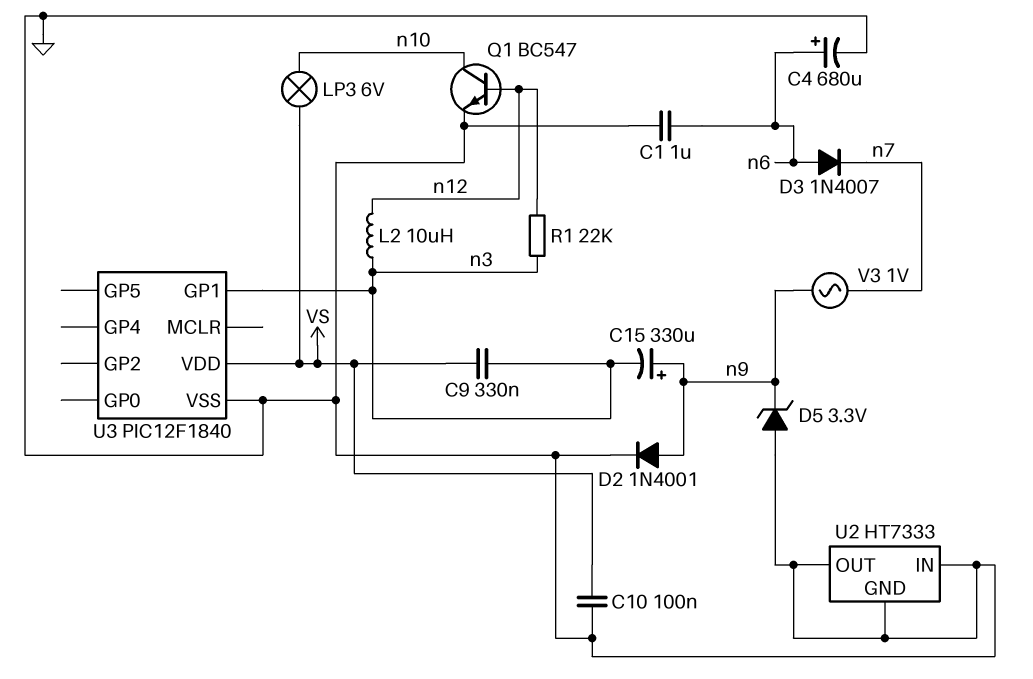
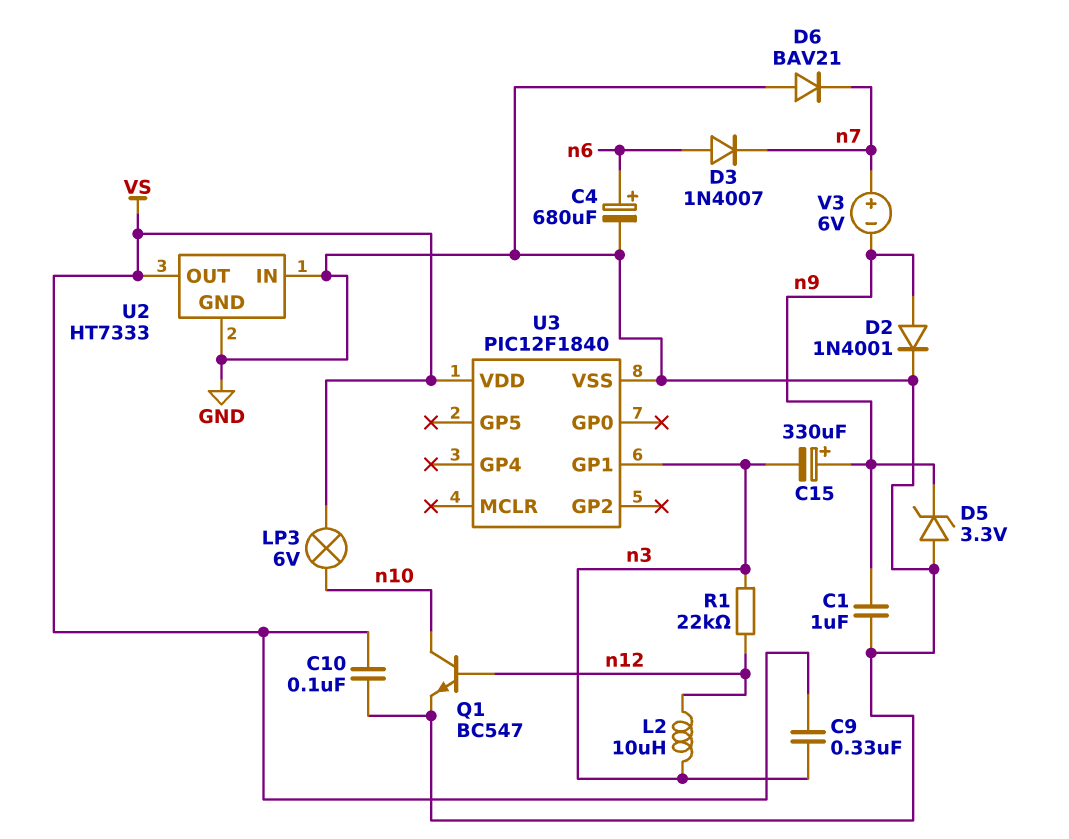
C1: 1uF (GND, n6) -> 1uF (GND, n9)
D6: none -> diode BAV21 (A GND, K n7)
U2 pin OUT: GND -> VS
V3: AC 1V (n7, n9) -> 6V (plus n7, minus n9)

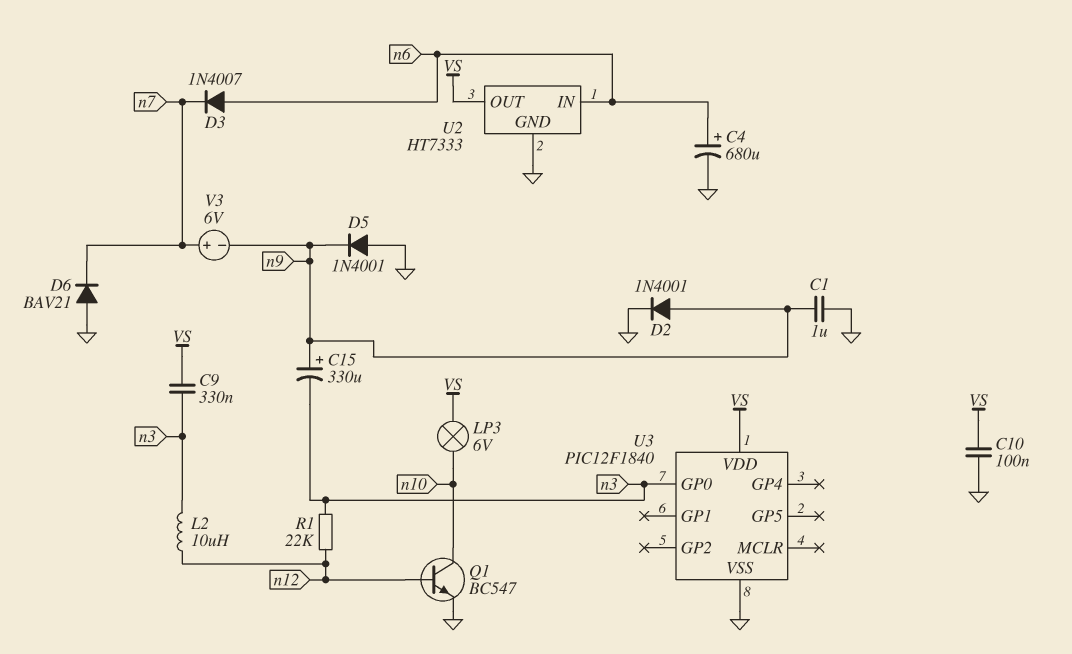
D5: zener 3.3V (A GND, K n9) -> diode 1N4001 (A GND, K n9)
U2 pin IN: GND -> n6
U3 pin GP0: none -> n3
U3 pin GP1: n3 -> none

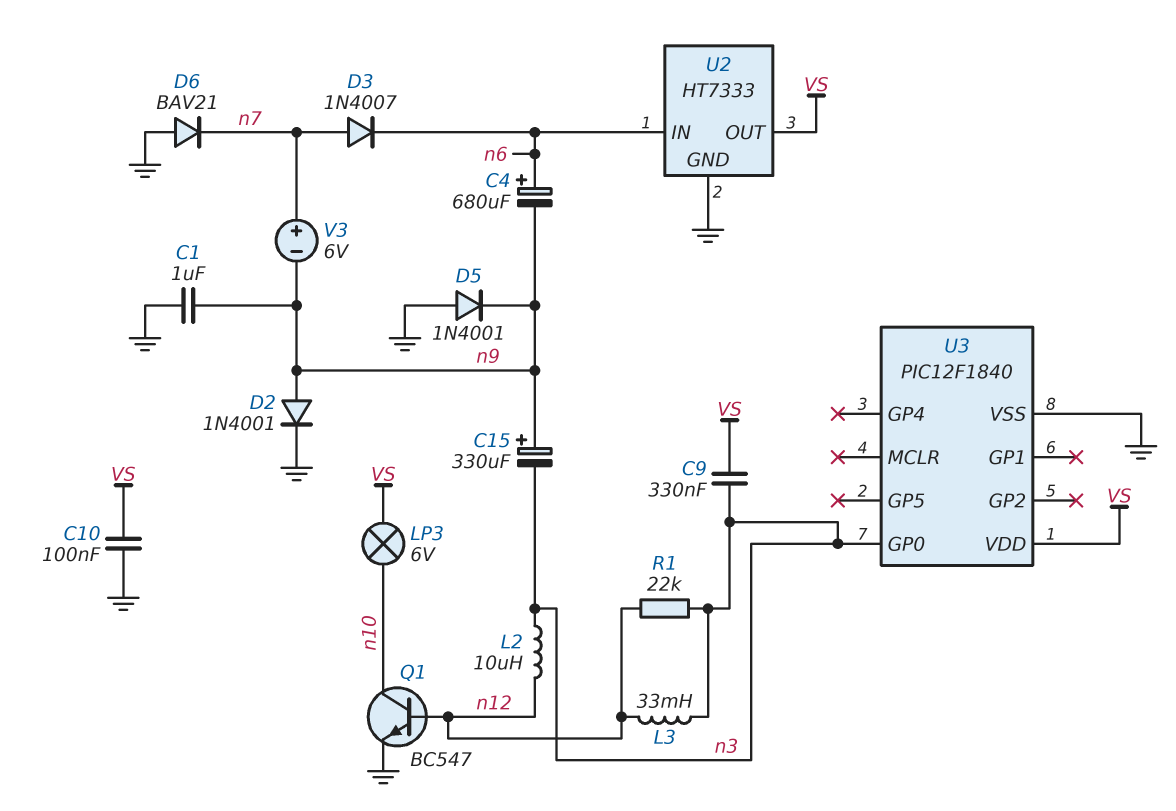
C4: 680uF (plus n6, minus GND) -> 680uF (plus n6, minus n9)
D3: diode 1N4007 (A n6, K n7) -> diode 1N4007 (A n7, K n6)
L3: none -> 33mH (n3, n12)

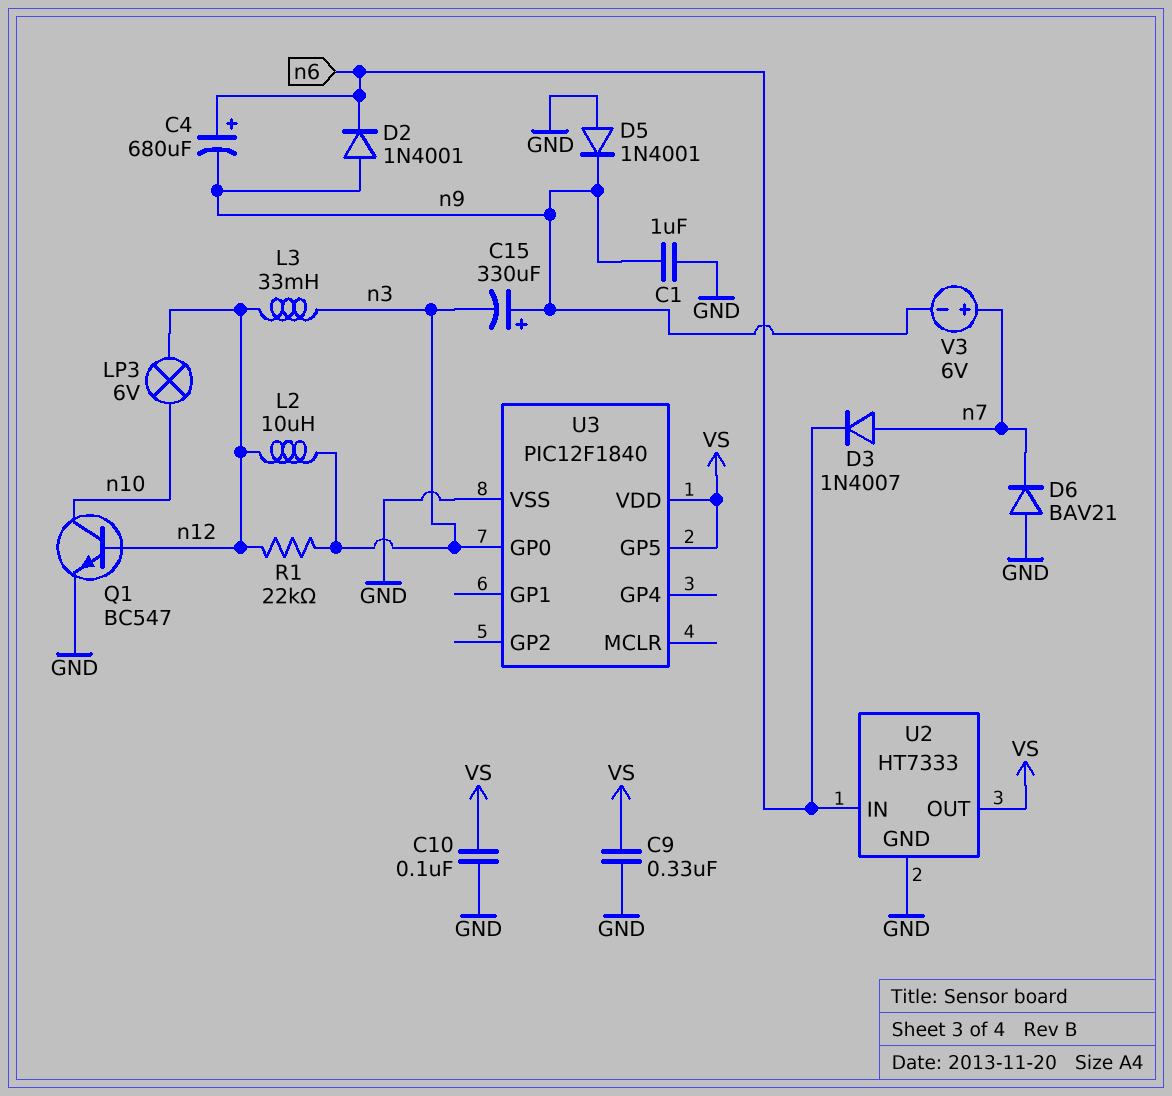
C9: 330nF (VS, n3) -> 330nF (GND, VS)
D2: diode 1N4001 (A n9, K GND) -> diode 1N4001 (A n9, K n6)
LP3: lamp 6V (VS, n10) -> lamp 6V (n10, n12)
U3 pin GP5: none -> VS

